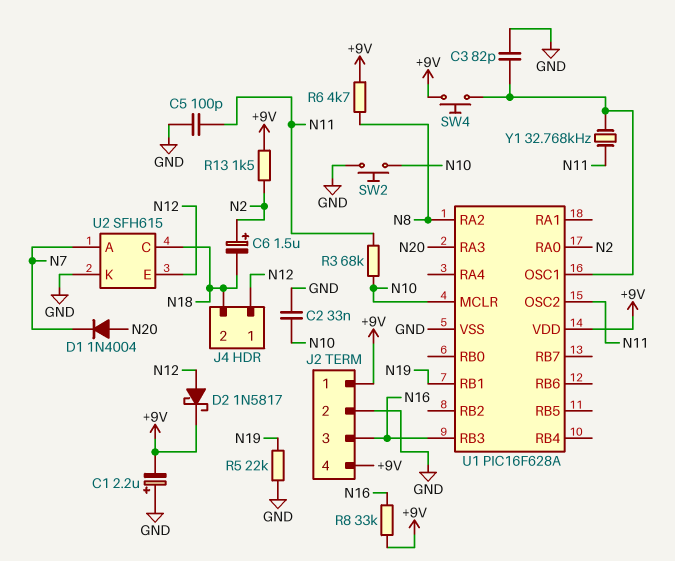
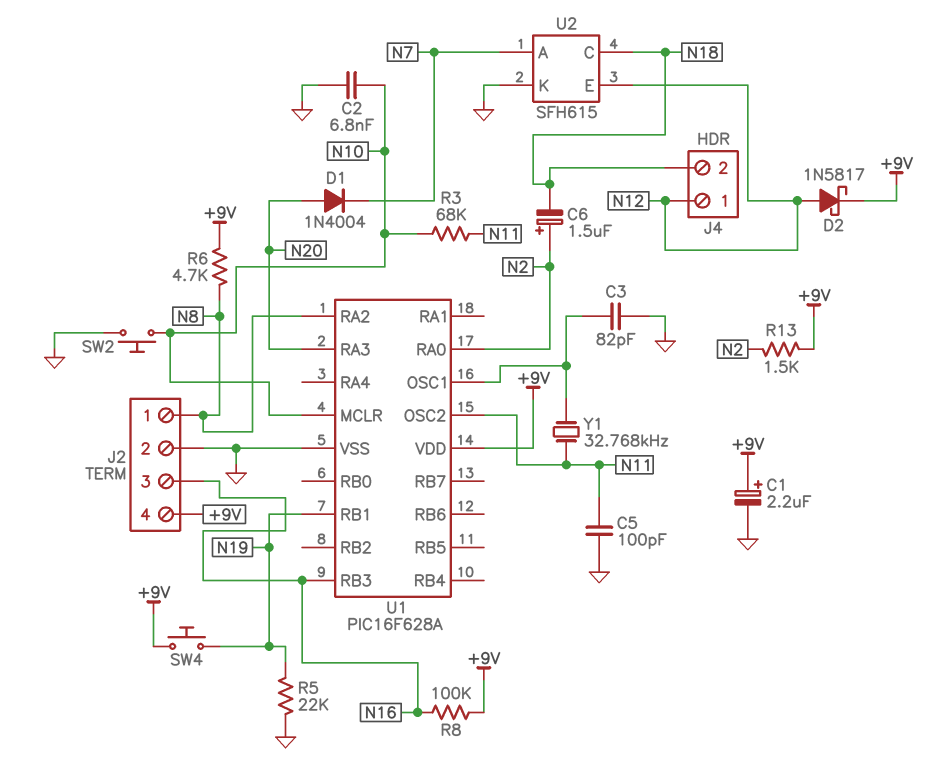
C1: 2.2uF (plus GND, minus +9V) -> 2.2uF (plus +9V, minus GND)
C2: 33nF (GND, N10) -> 6.8nF (GND, N10)
J2 pin 1: +9V -> N8
R8: 33k (+9V, N16) -> 100k (+9V, N16)
SW4: button (+9V, U1/OSC1) -> button (+9V, N19)

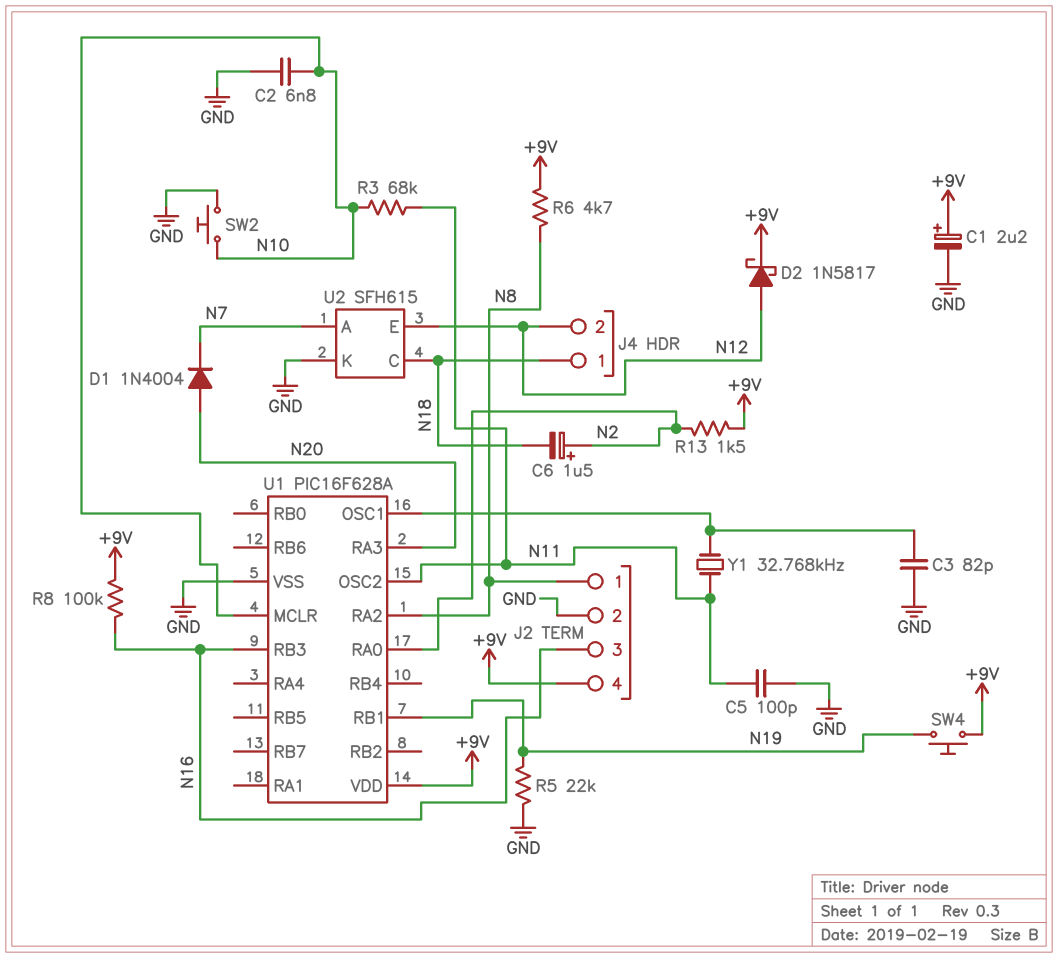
J4 pin 1: N12 -> N18
J4 pin 2: N18 -> N12

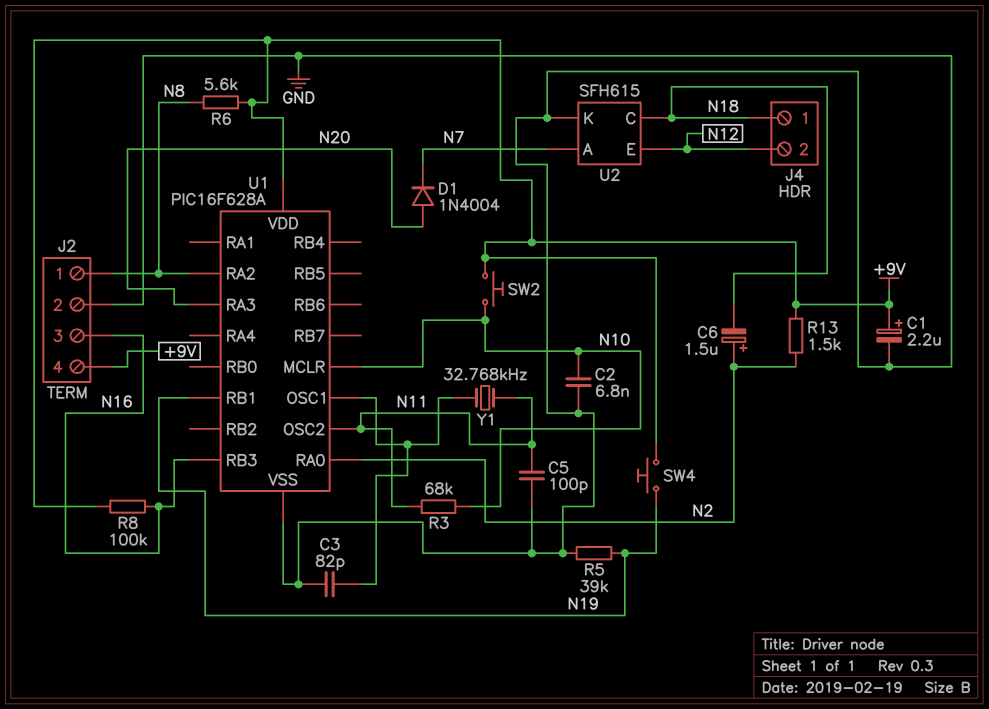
D2: schottky 1N5817 (A N12, K +9V) -> none
R5: 22k (GND, N19) -> 39k (GND, N19)
R6: 4.7k (+9V, N8) -> 5.6k (+9V, N8)
SW2: button (GND, N10) -> button (+9V, N10)

